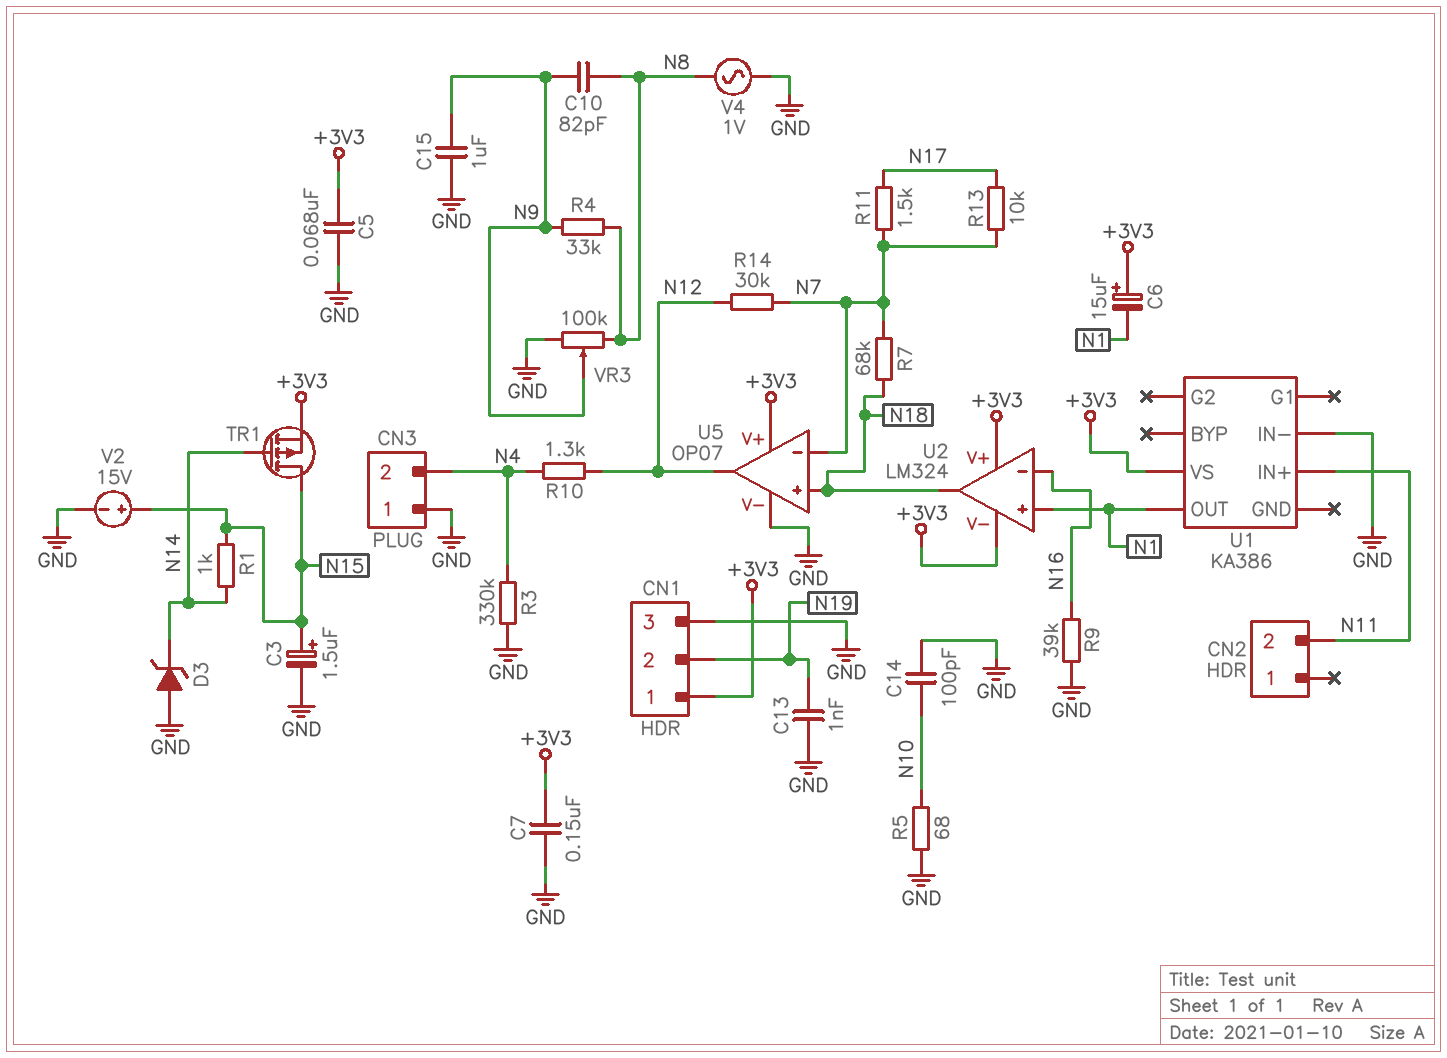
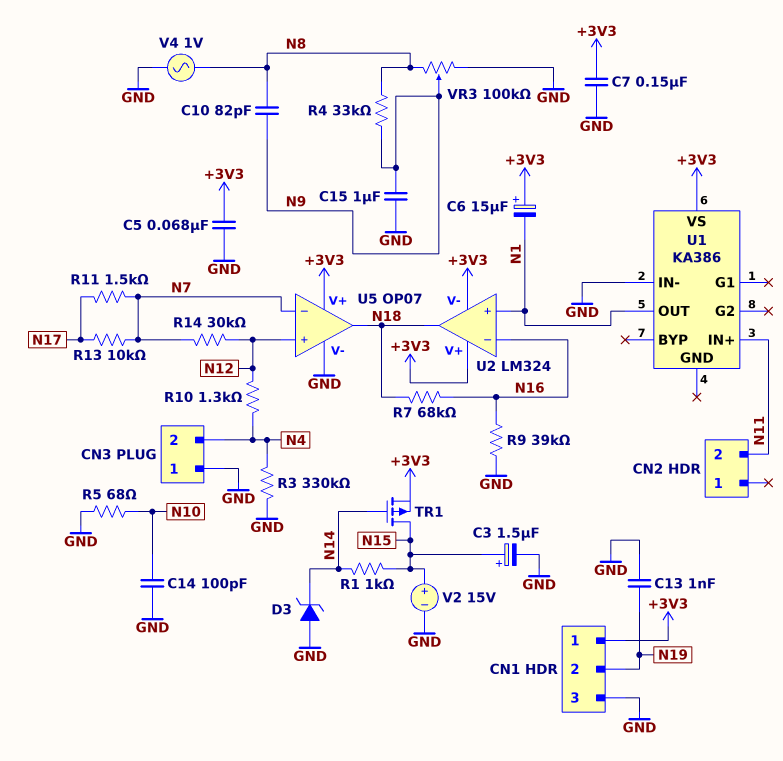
R7: 68k (N7, N18) -> 68k (N16, N18)
U5 pin in+: N18 -> N12
U5 pin out: N12 -> N18

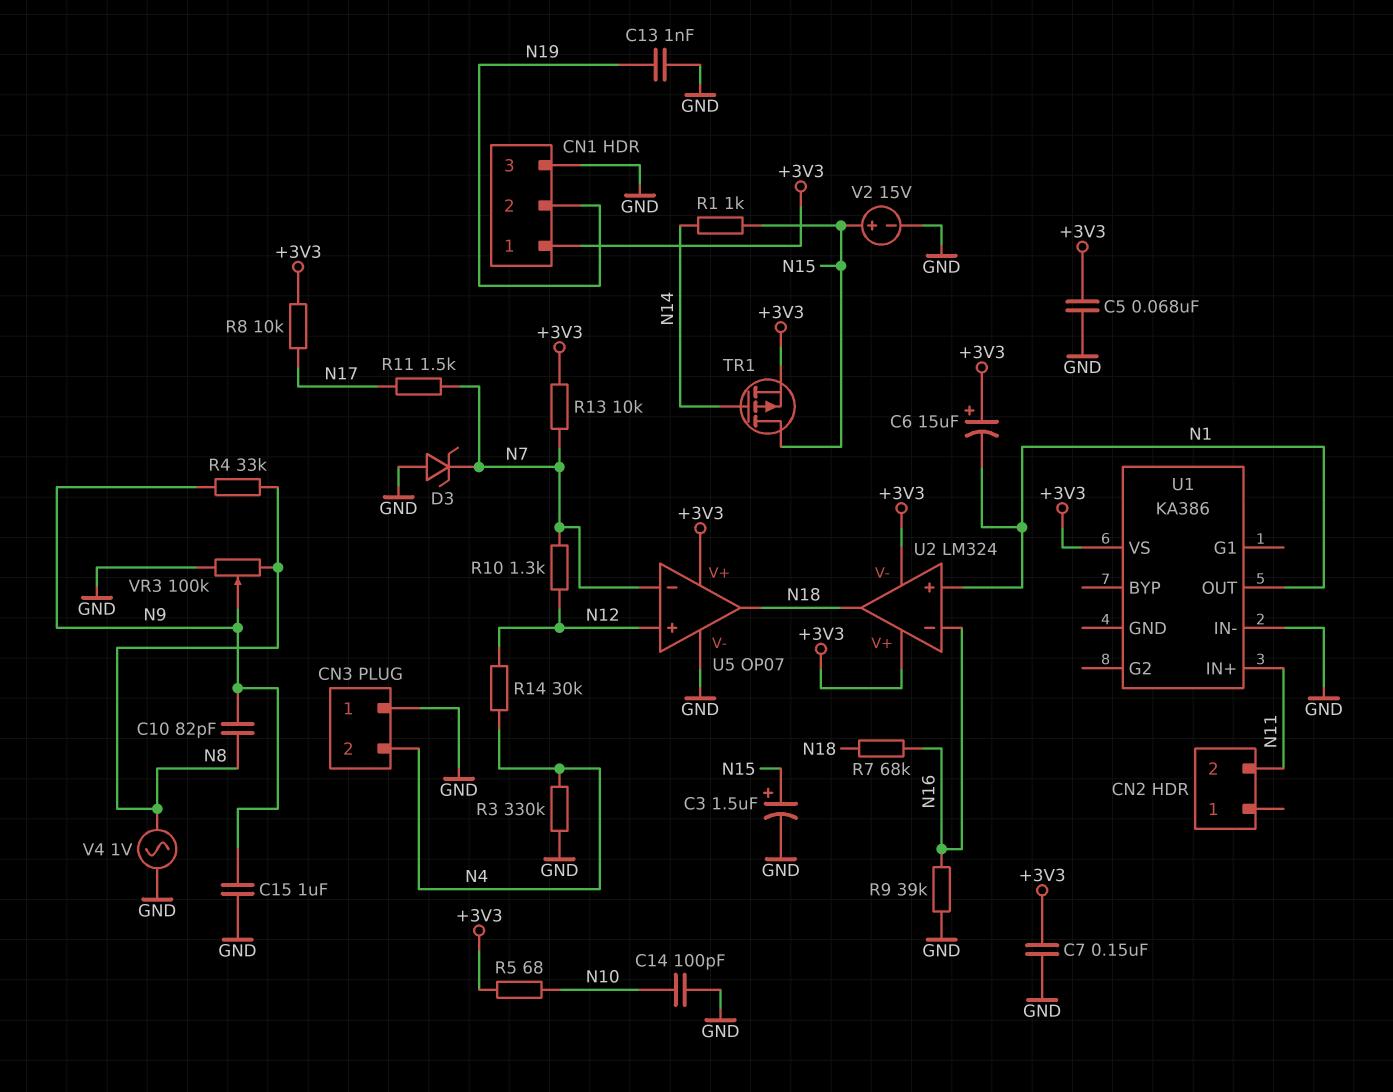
D3: zener (A GND, K N14) -> zener (A GND, K N7)
R5: 68 (GND, N10) -> 68 (+3V3, N10)
R8: none -> 10k (+3V3, N17)
R10: 1.3k (N4, N12) -> 1.3k (N7, N12)
R13: 10k (N7, N17) -> 10k (+3V3, N7)
R14: 30k (N7, N12) -> 30k (N4, N12)

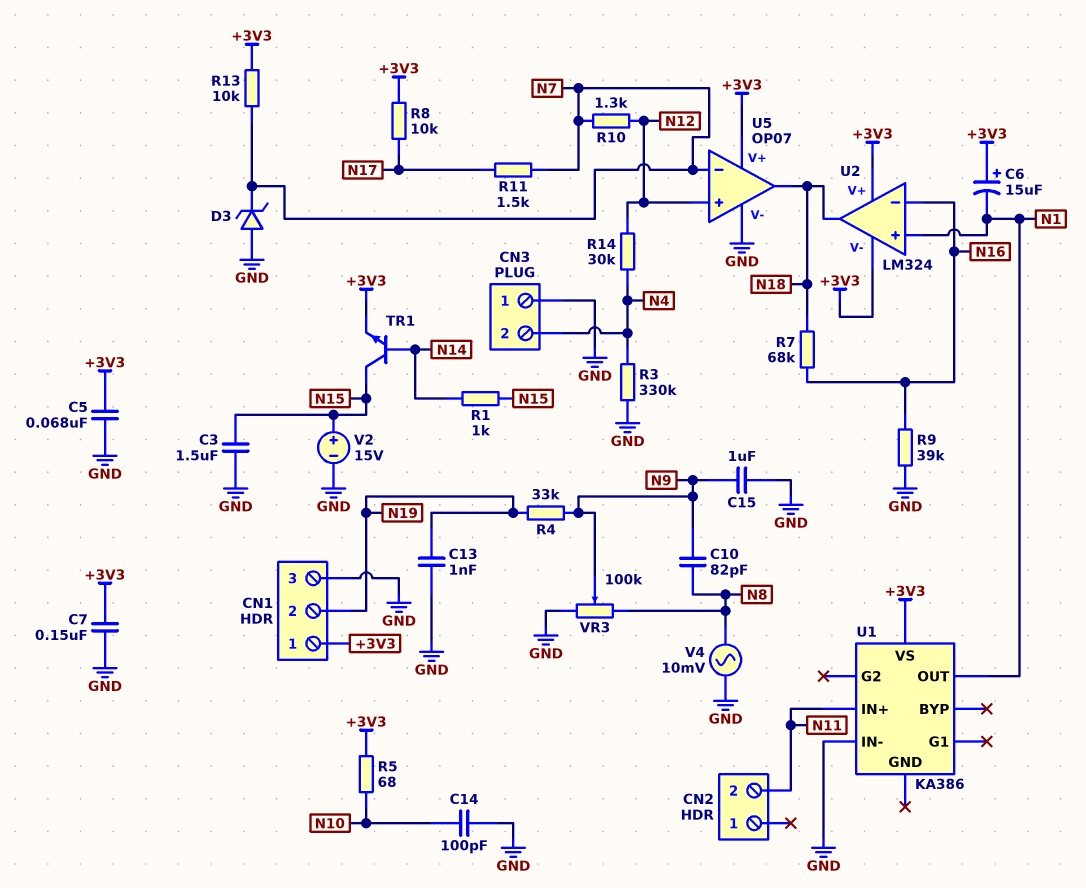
C3: 1.5uF (plus N15, minus GND) -> 1.5uF (GND, N15)
R4: 33k (N8, N9) -> 33k (N9, N19)
TR1: PMOS (G N14, D N15, S +3V3) -> NPN (B N14, C N15, E +3V3)
V4: AC 1V (GND, N8) -> AC 10mV (GND, N8)

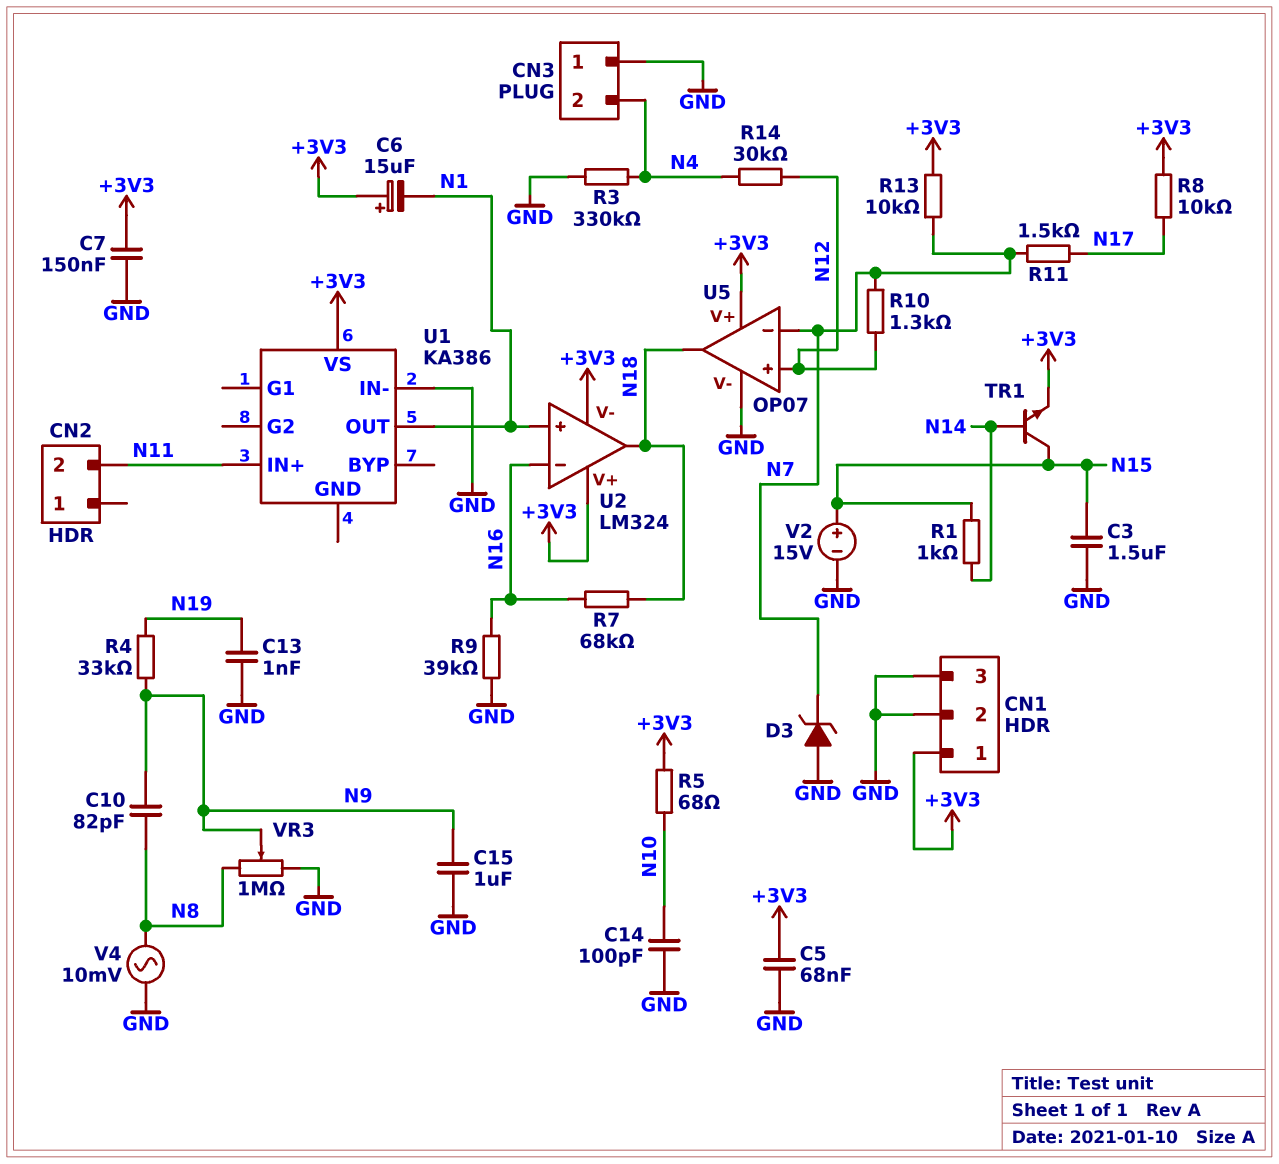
CN1 pin 2: N19 -> GND
VR3: 100k (GND, N8, wiper N9) -> 1M (GND, N8, wiper N9)

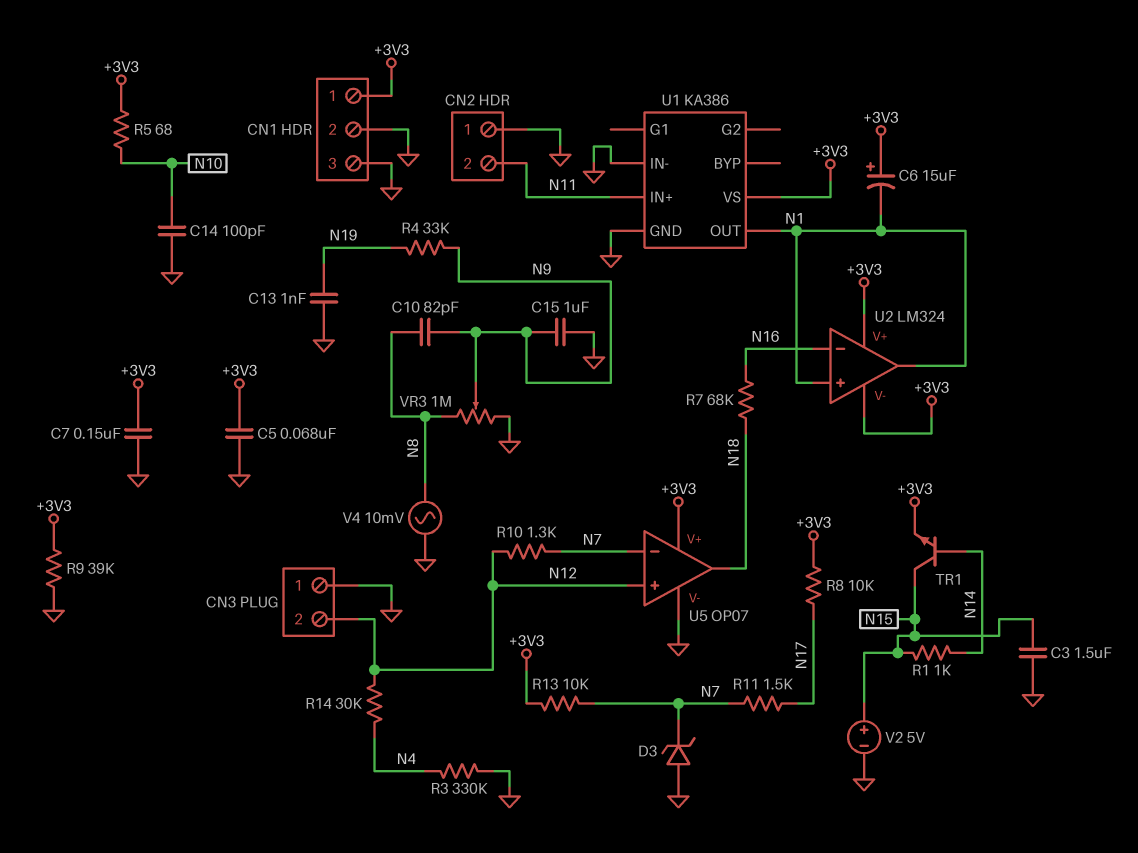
CN2 pin 1: none -> GND
CN3 pin 2: N4 -> N12
R9: 39k (GND, N16) -> 39k (+3V3, GND)
U1 pin GND: none -> GND
U2 pin out: N18 -> N1
V2: 15V (plus N15, minus GND) -> 5V (plus N15, minus GND)

